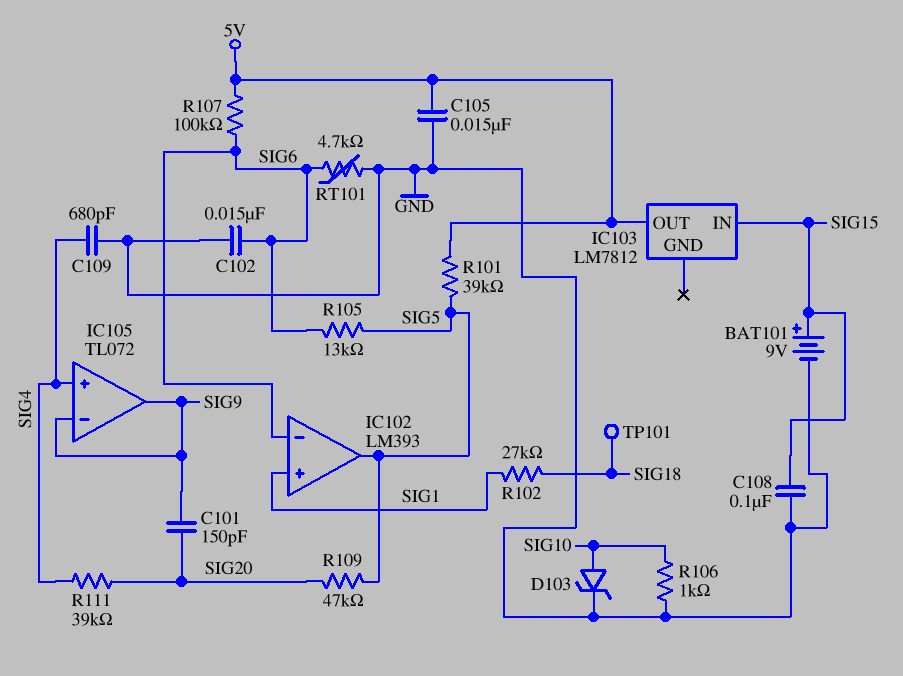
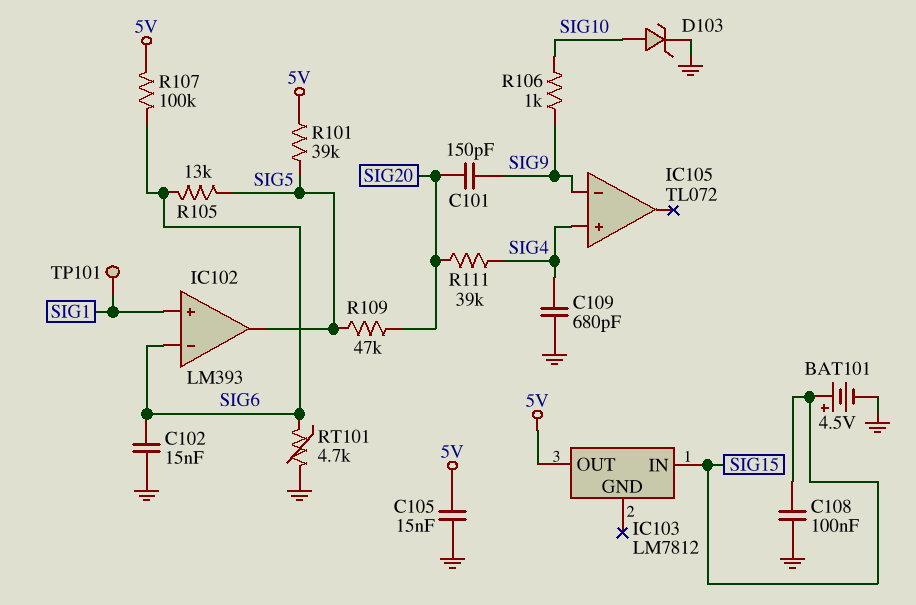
BAT101: 9V (plus SIG15, minus GND) -> 4.5V (plus SIG15, minus GND)
IC105 pin out: SIG9 -> none
R102: 27k (SIG1, SIG18) -> none
R106: 1k (GND, SIG10) -> 1k (SIG9, SIG10)
TP101: test point (SIG18) -> test point (SIG1)

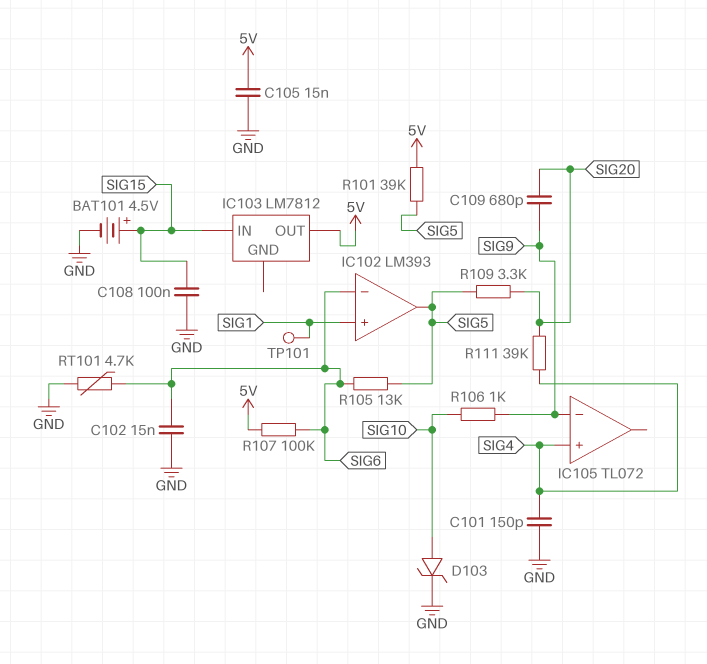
C101: 150pF (SIG9, SIG20) -> 150pF (GND, SIG4)
C109: 680pF (GND, SIG4) -> 680pF (SIG9, SIG20)
R109: 47k (SIG5, SIG20) -> 3.3k (SIG5, SIG20)

